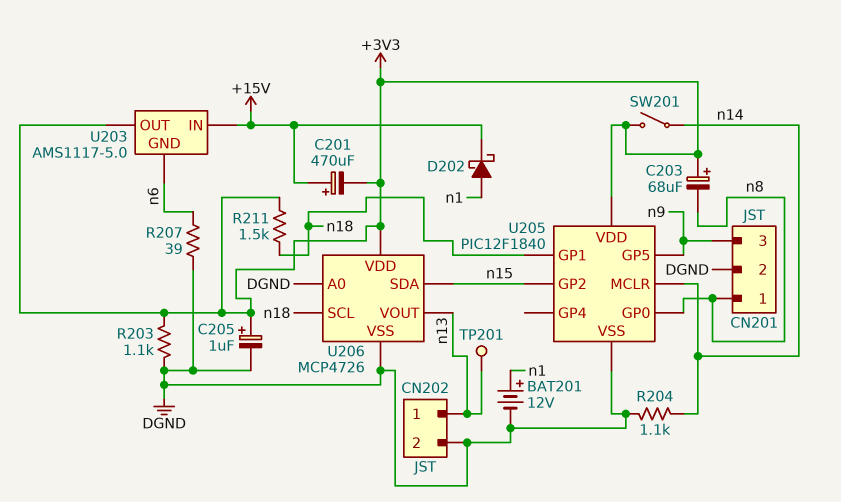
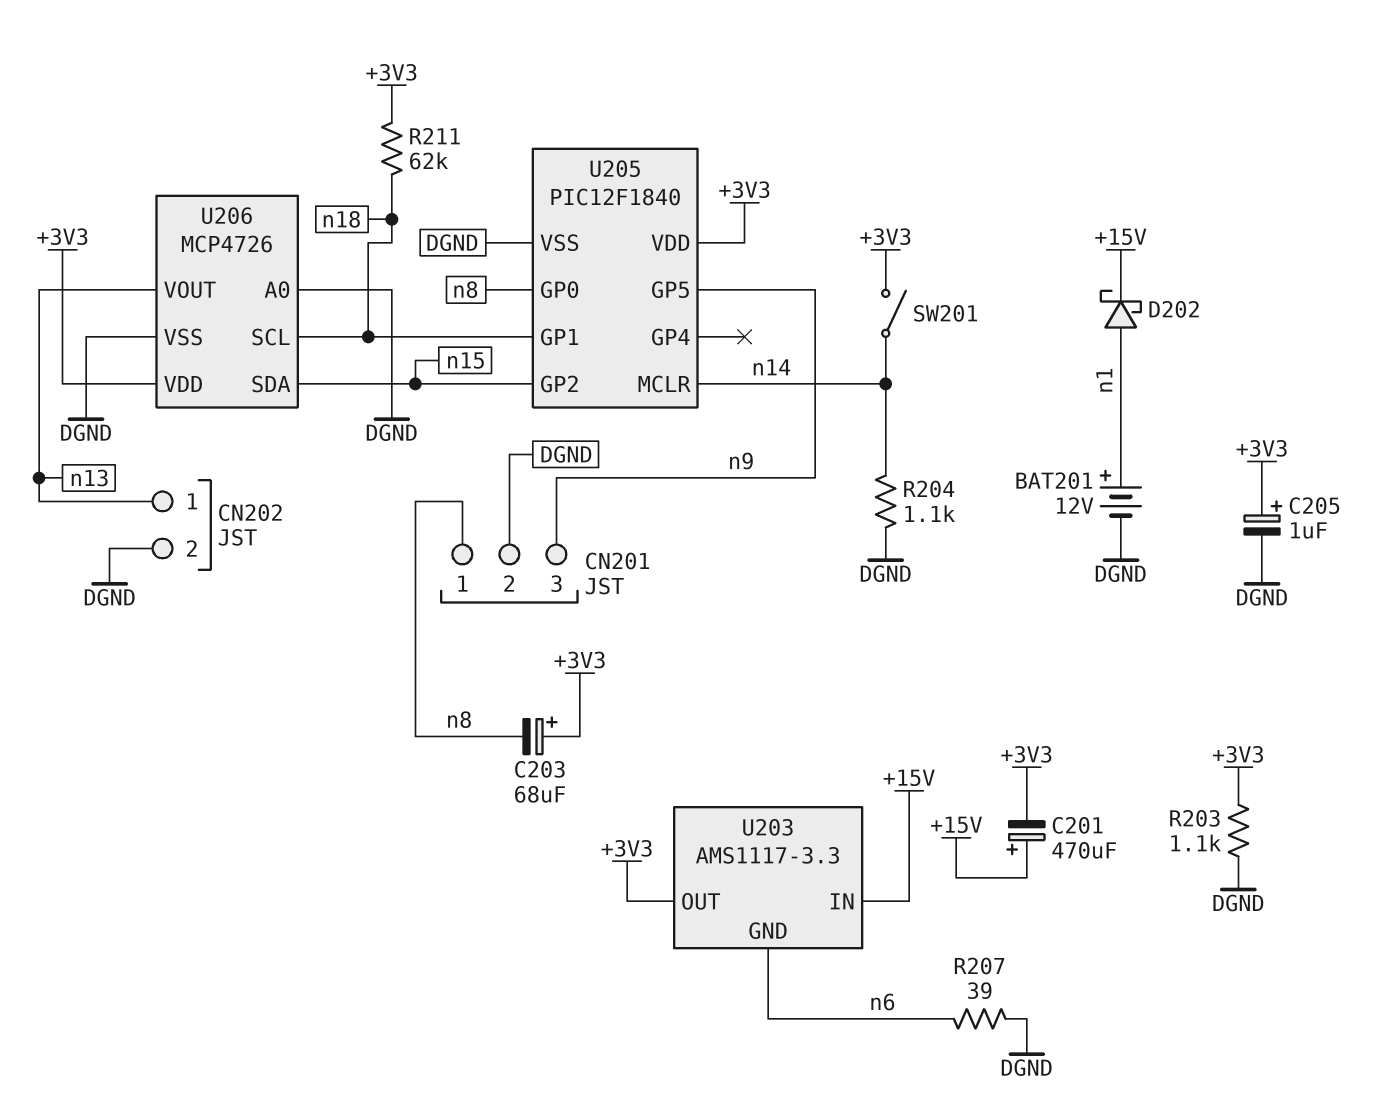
R211: 1.5k (+3V3, n18) -> 62k (+3V3, n18)
TP201: test point (n13) -> none
U203: AMS1117-5.0 -> AMS1117-3.3

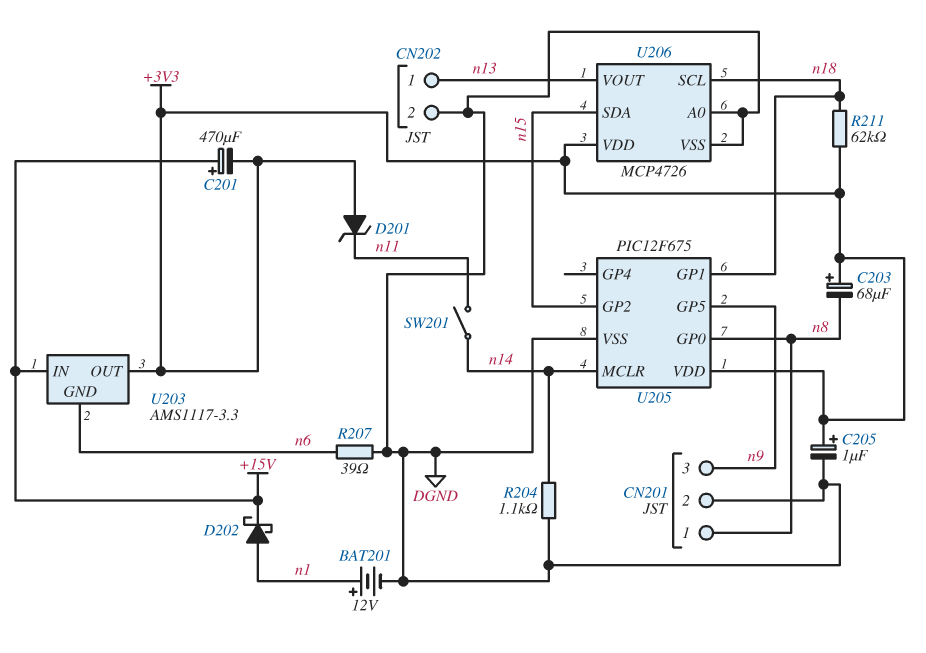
D201: none -> zener (A +3V3, K n11)
R203: 1.1k (+3V3, DGND) -> none
SW201: switch (+3V3, n14) -> switch (n11, n14)
U205: PIC12F1840 -> PIC12F675

